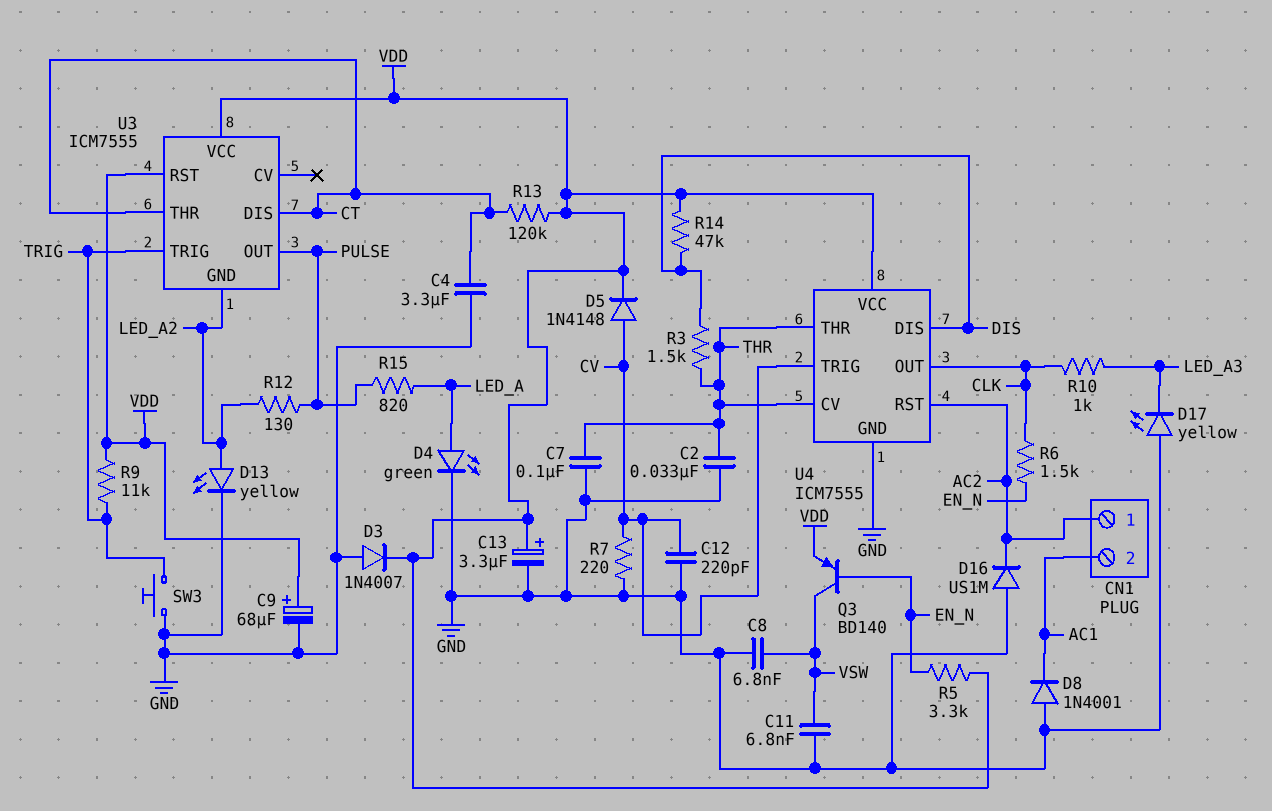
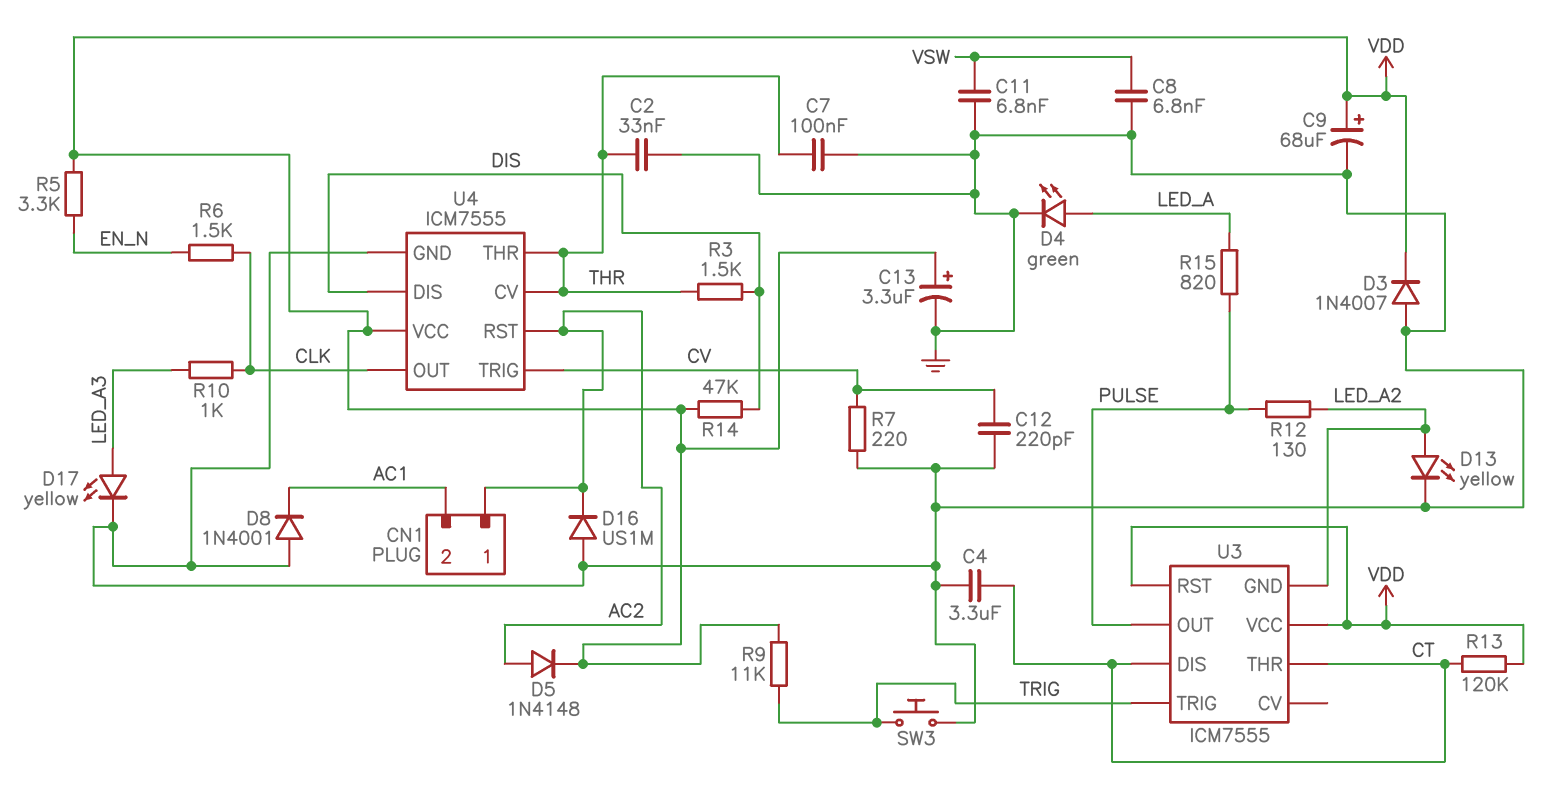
D5: diode 1N4148 (A CV, K VDD) -> diode 1N4148 (A AC2, K VDD)
D17: LED yellow (A GND, K LED_A3) -> LED yellow (A LED_A3, K GND)
Q3: PNP BD140 (B EN_N, C VSW, E VDD) -> none

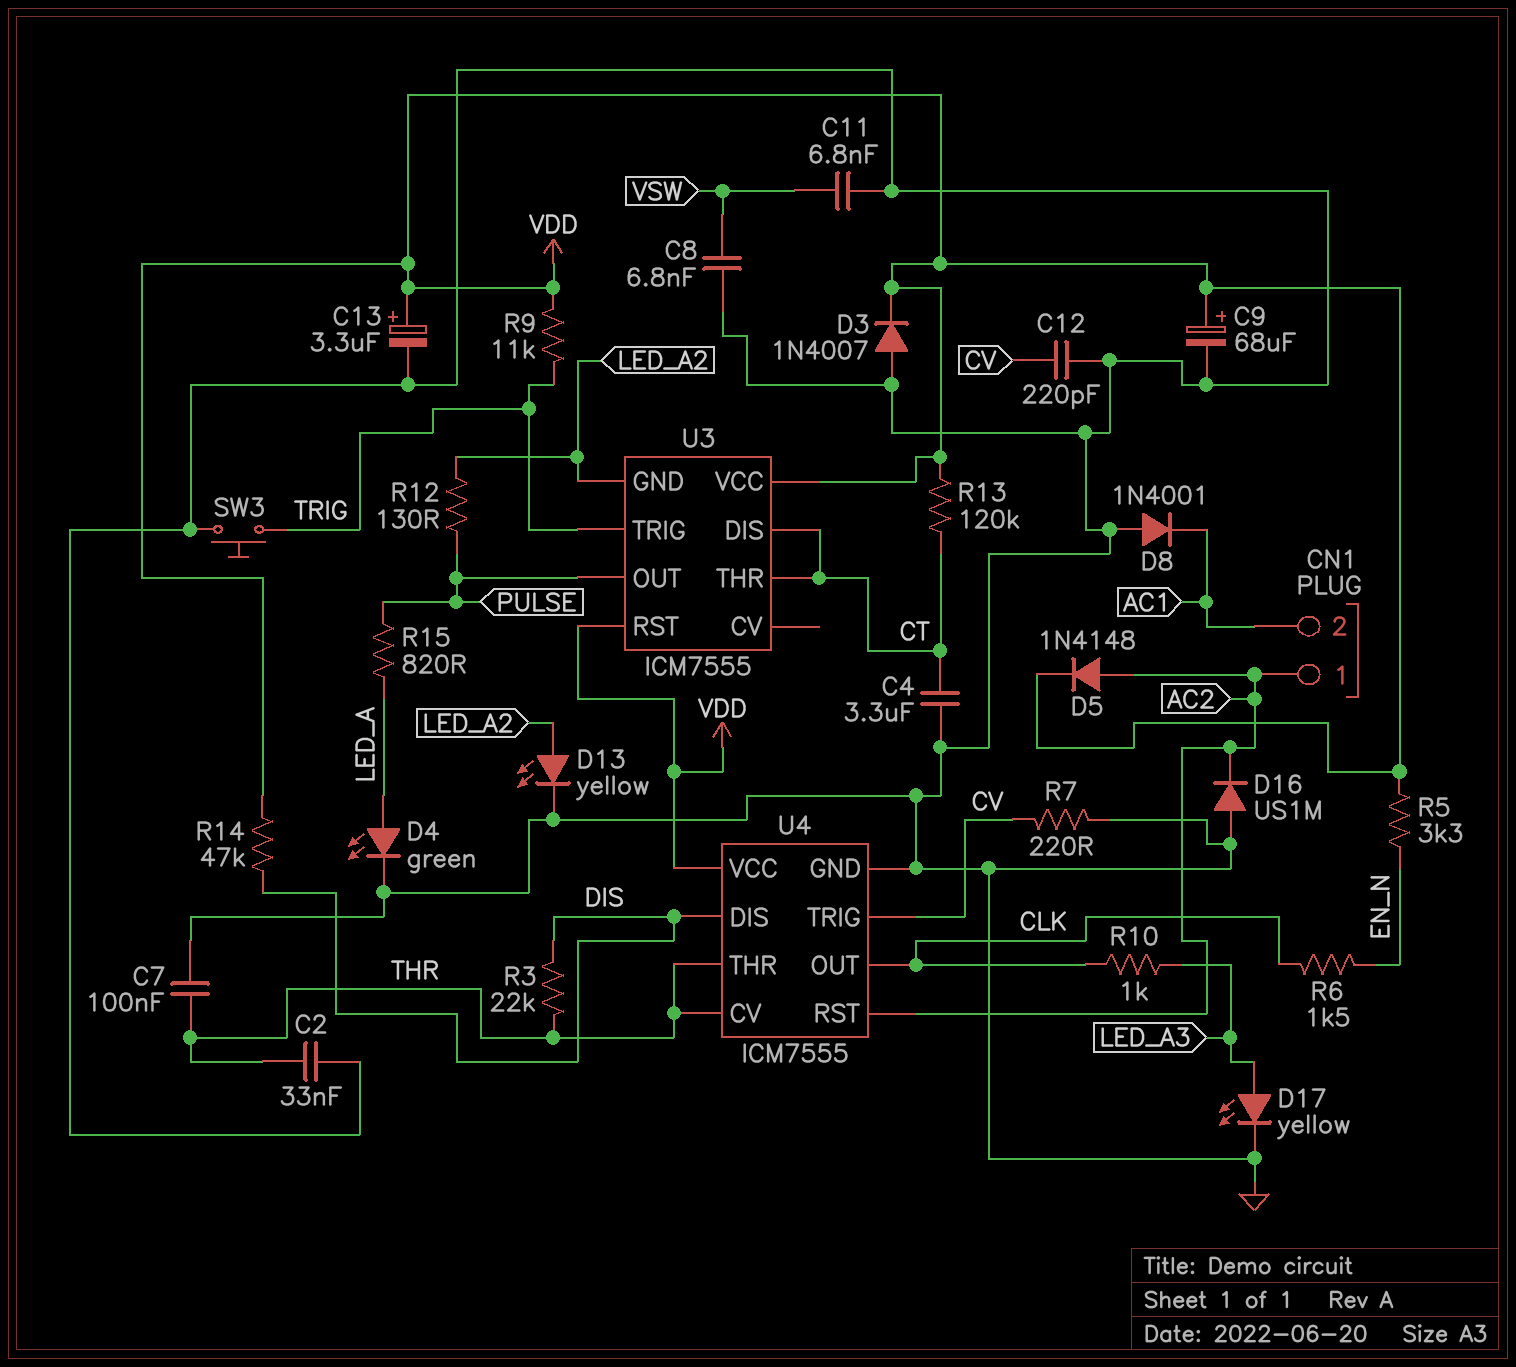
R3: 1.5k (DIS, THR) -> 22k (DIS, THR)

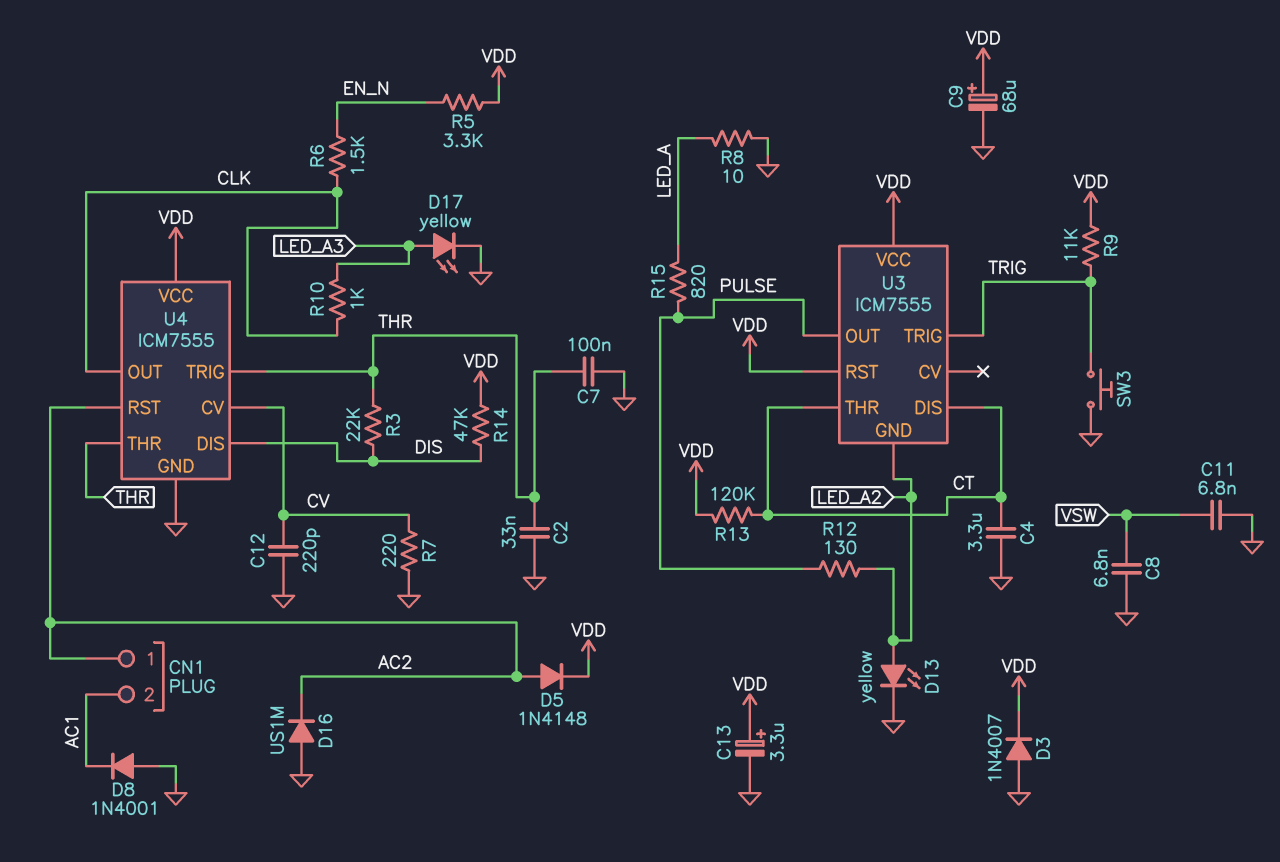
D4: LED green (A LED_A, K GND) -> none
R8: none -> 10 (GND, LED_A)
U4 pin CV: THR -> CV
U4 pin TRIG: CV -> THR

